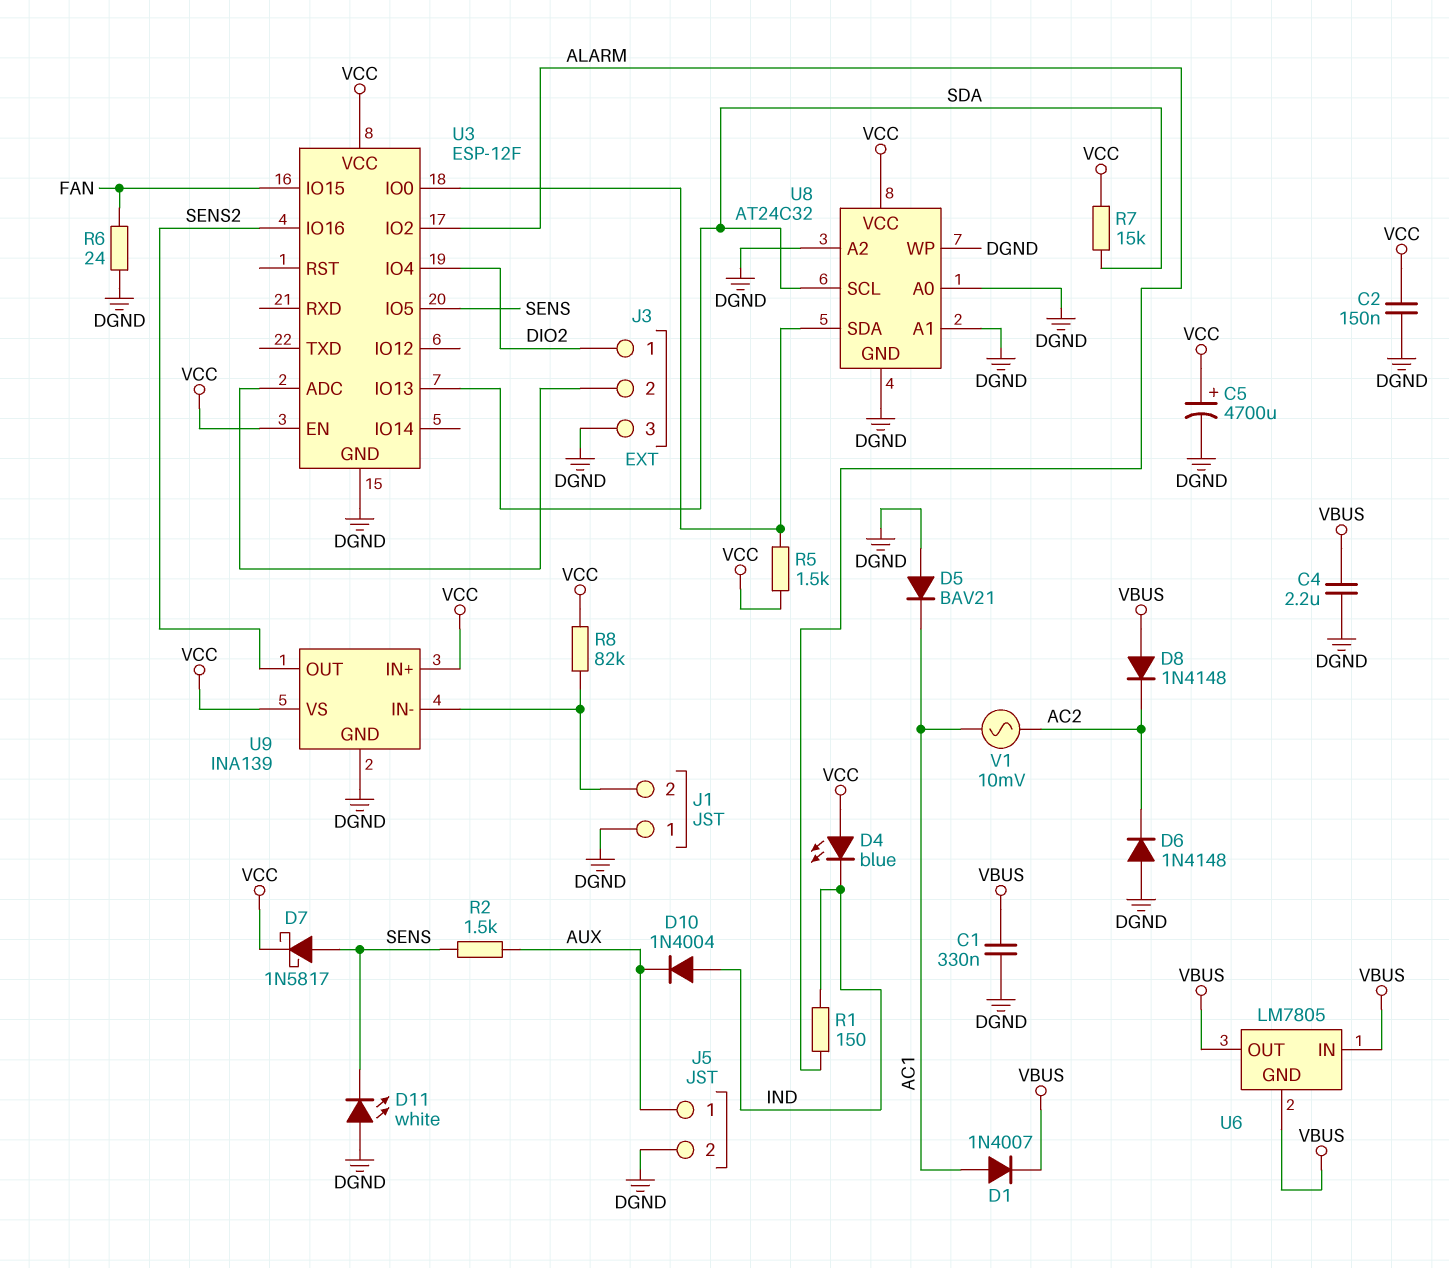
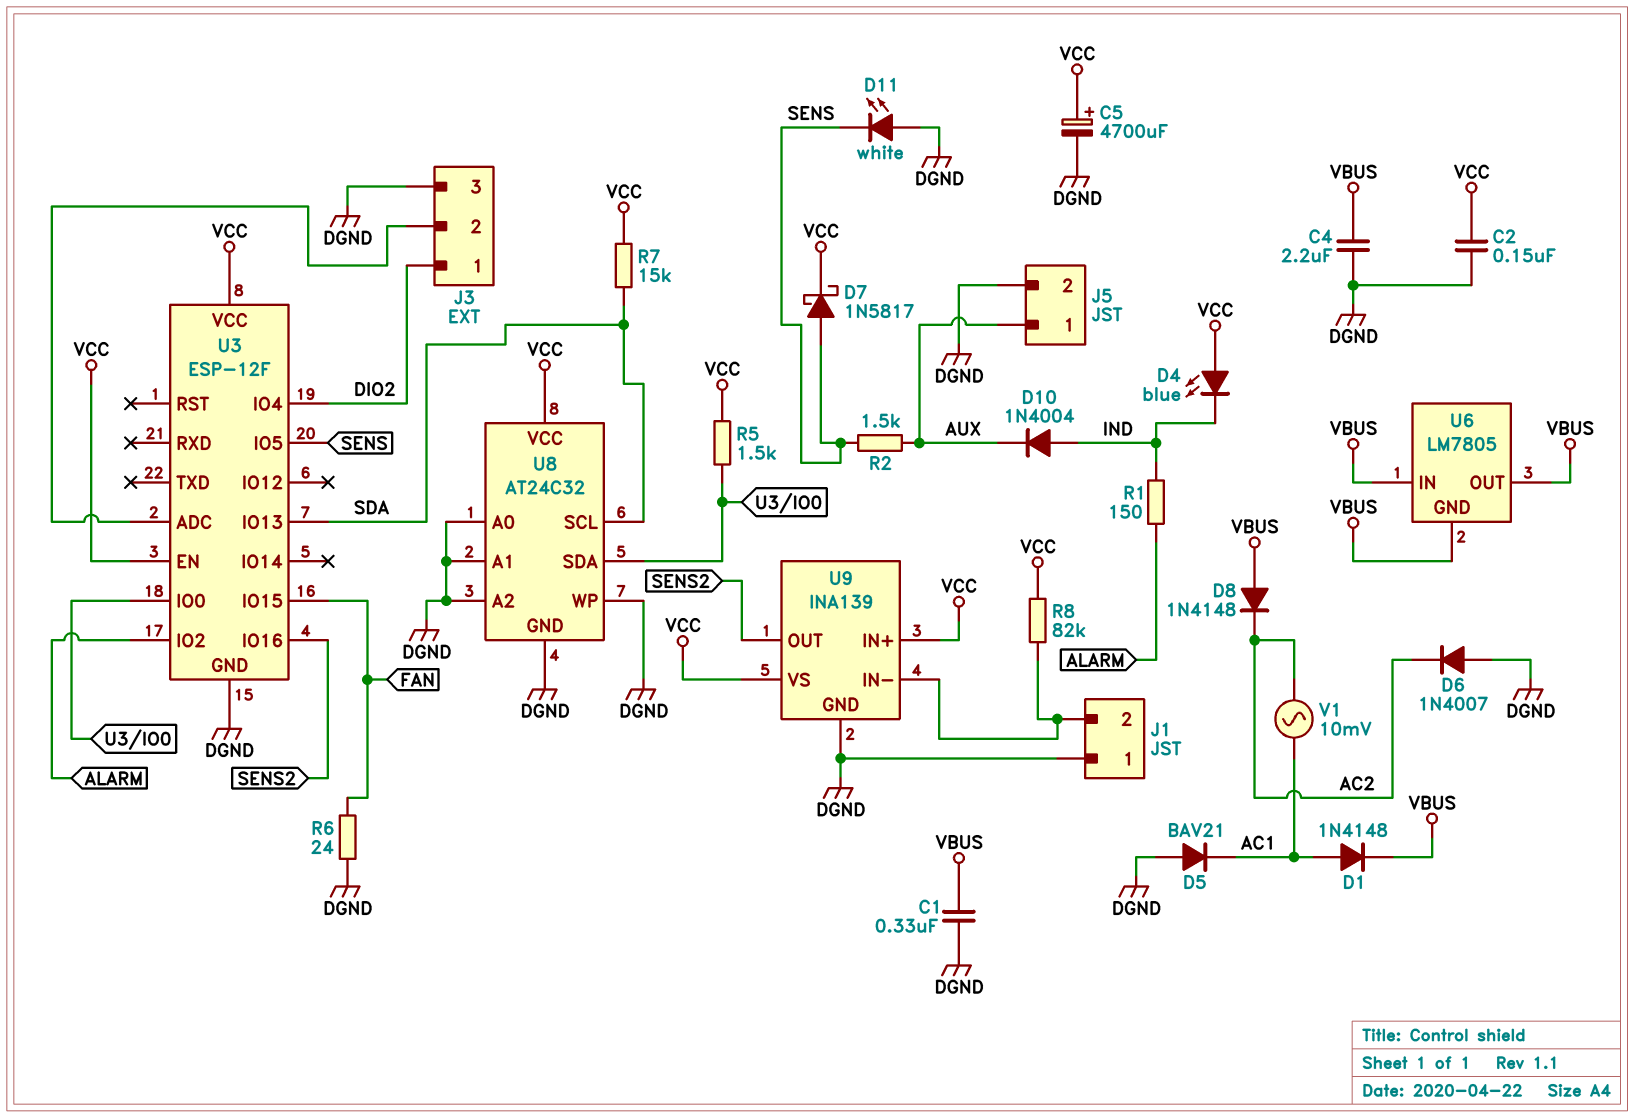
D1: diode 1N4007 (A AC1, K VBUS) -> diode 1N4148 (A AC1, K VBUS)
D6: diode 1N4148 (A DGND, K AC2) -> diode 1N4007 (A DGND, K AC2)

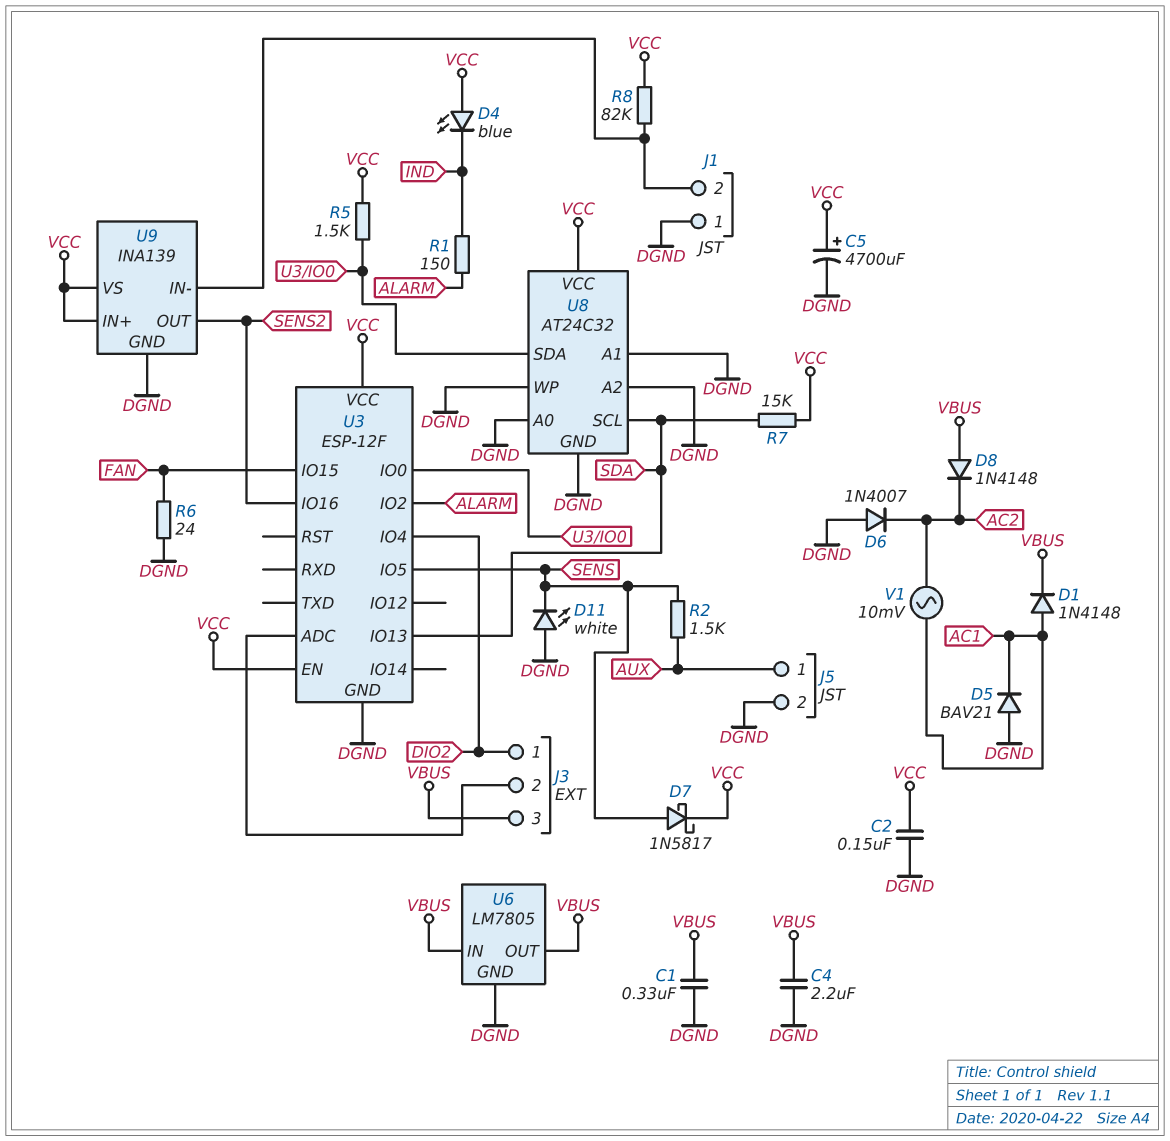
D10: diode 1N4004 (A IND, K AUX) -> none
J3 pin 3: DGND -> VBUS
U6 pin GND: VBUS -> DGND

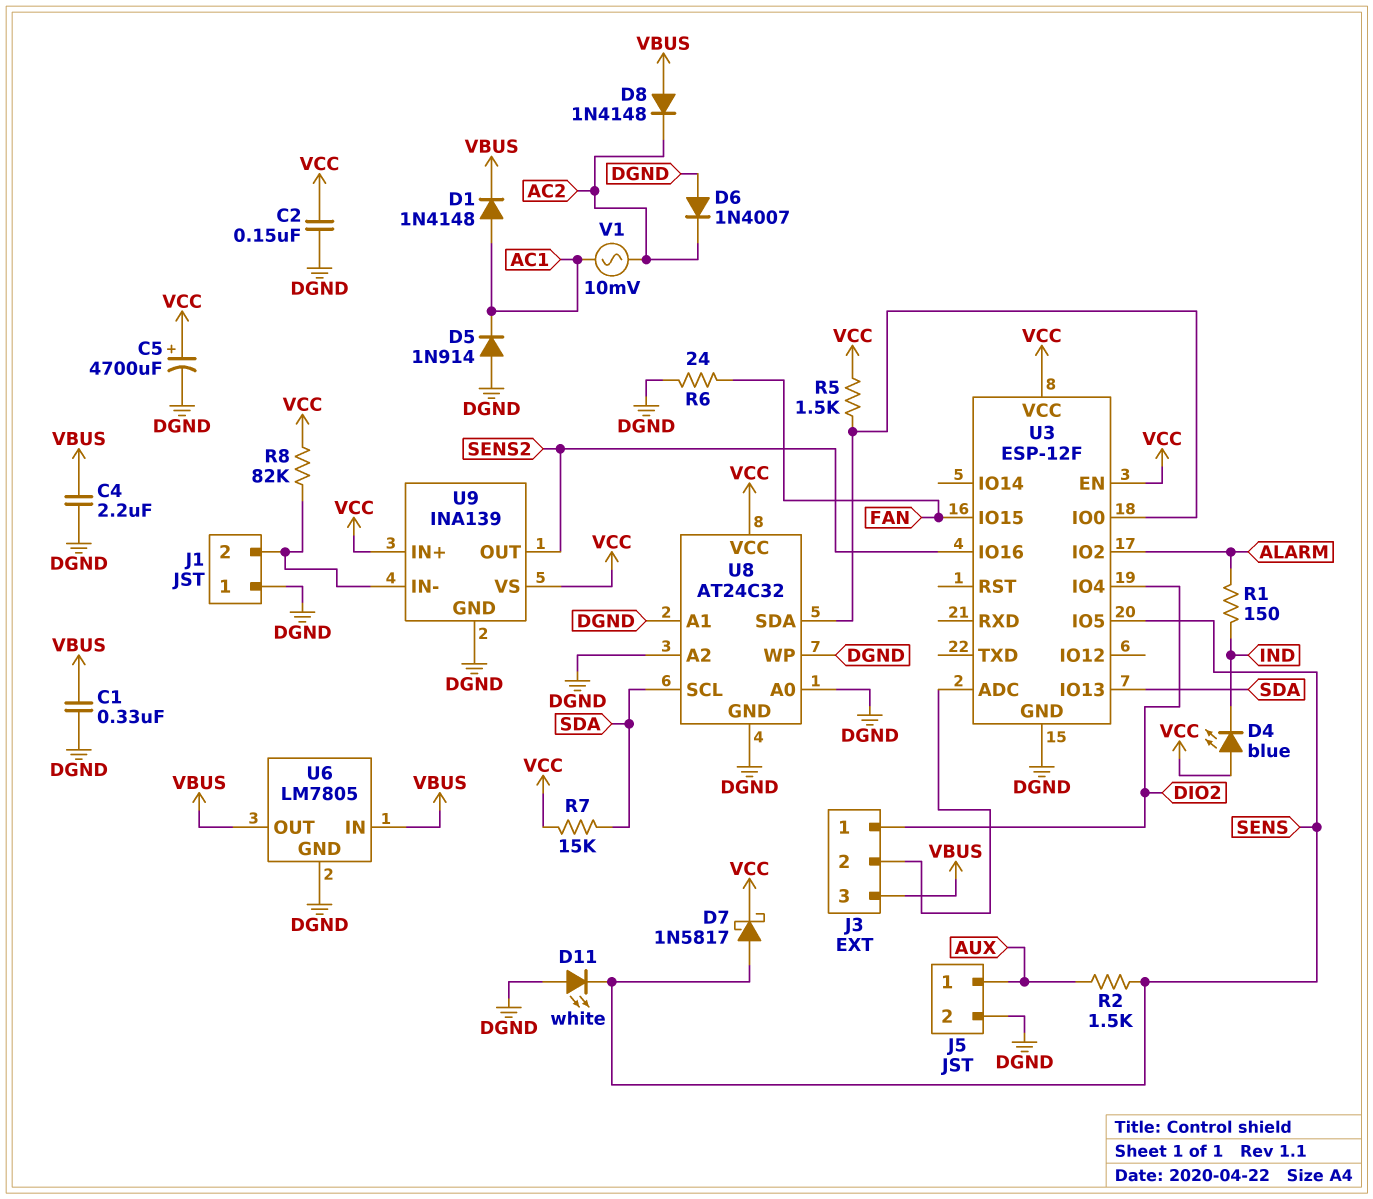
D5: diode BAV21 (A DGND, K AC1) -> diode 1N914 (A DGND, K AC1)

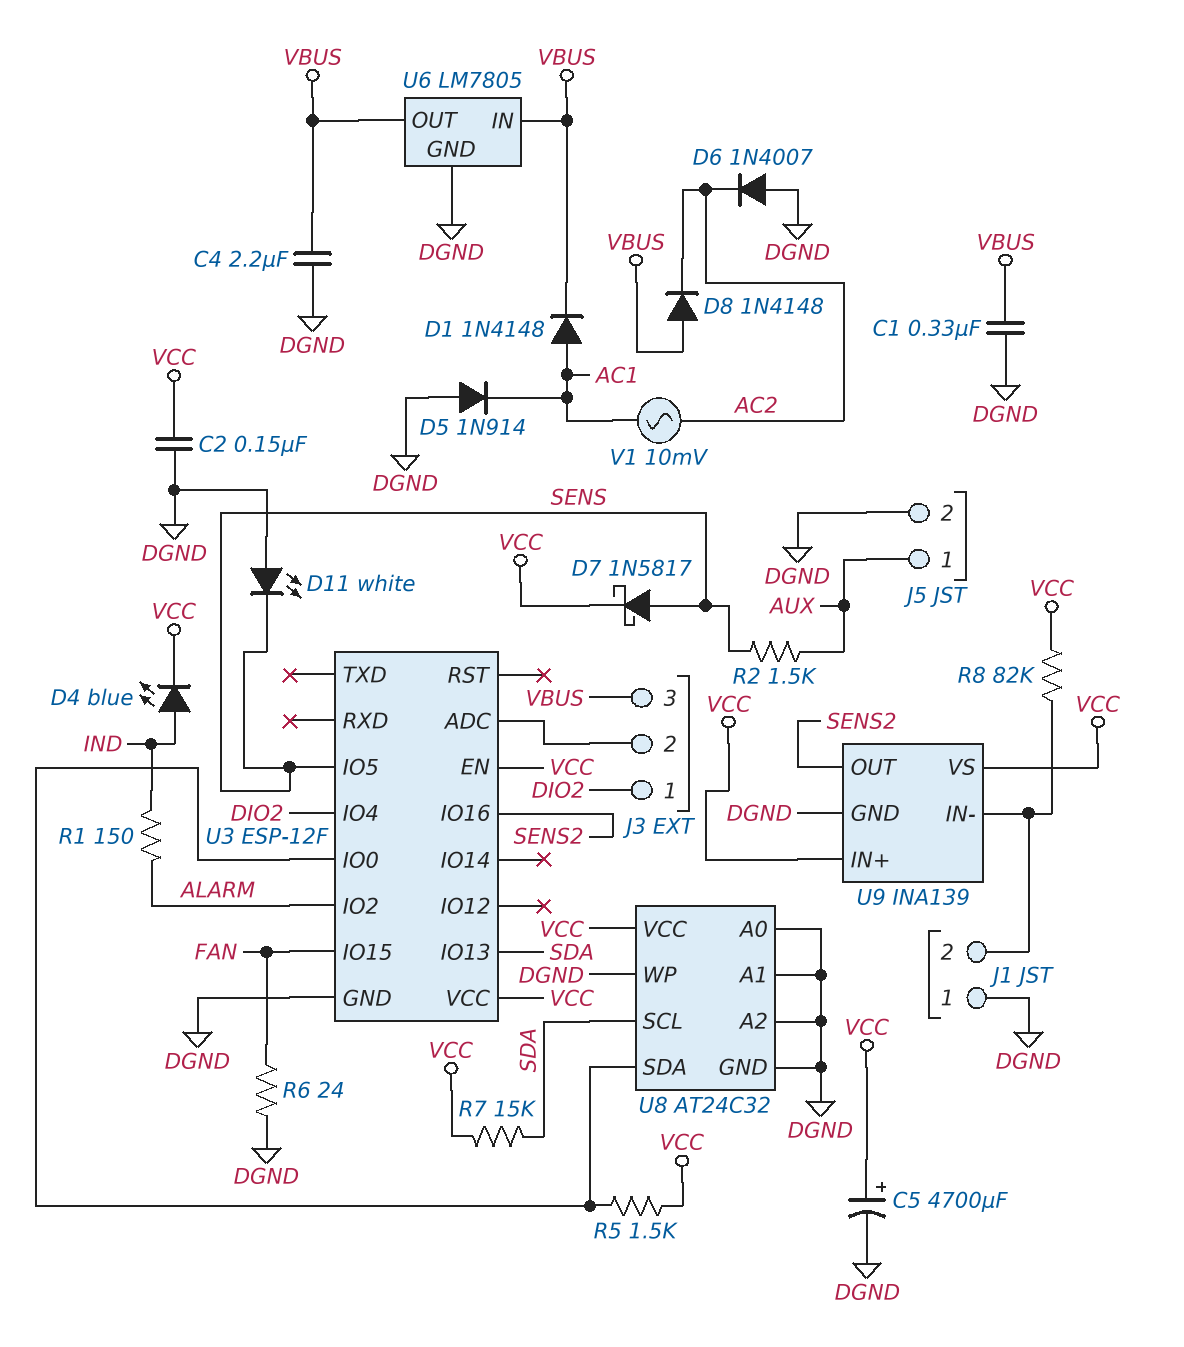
D4: LED blue (A VCC, K IND) -> LED blue (A IND, K VCC)

